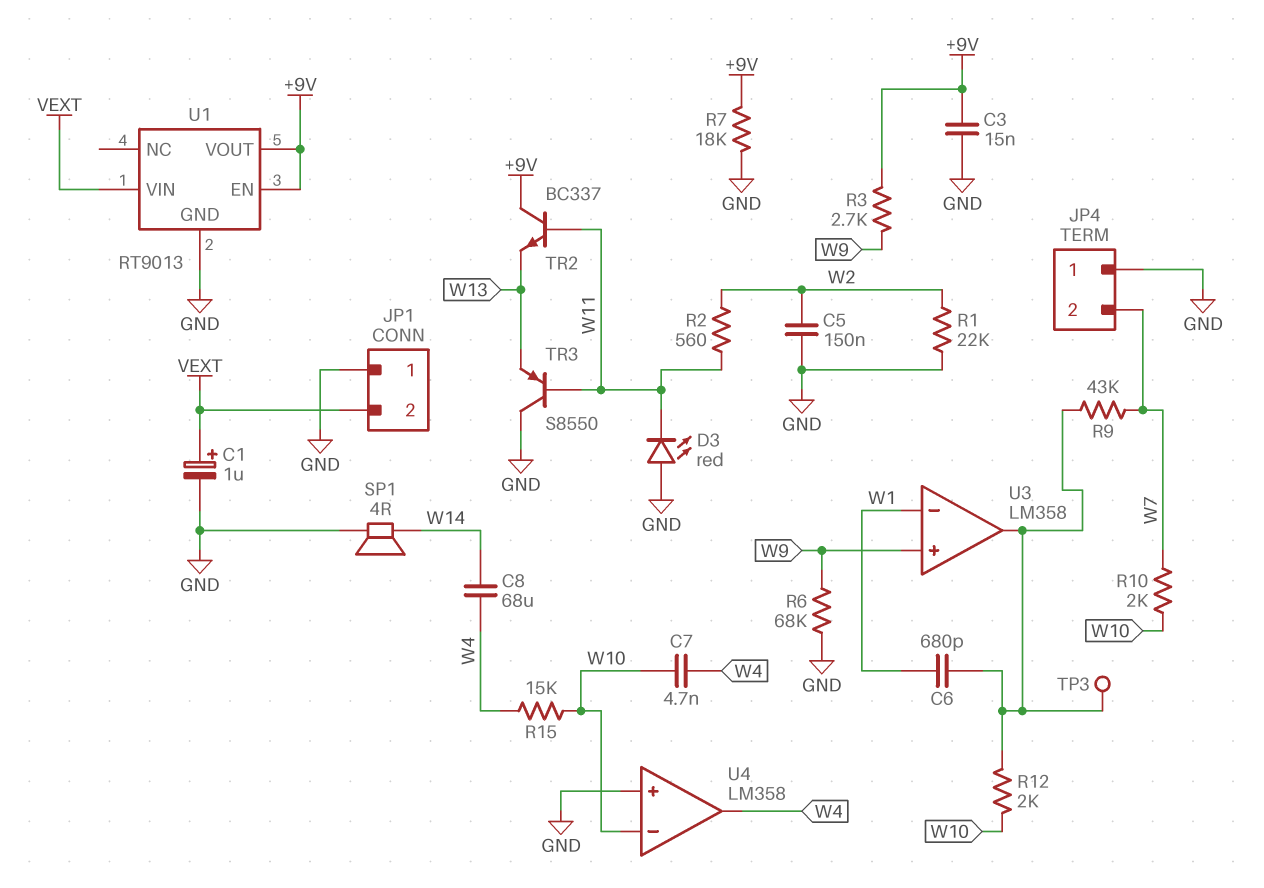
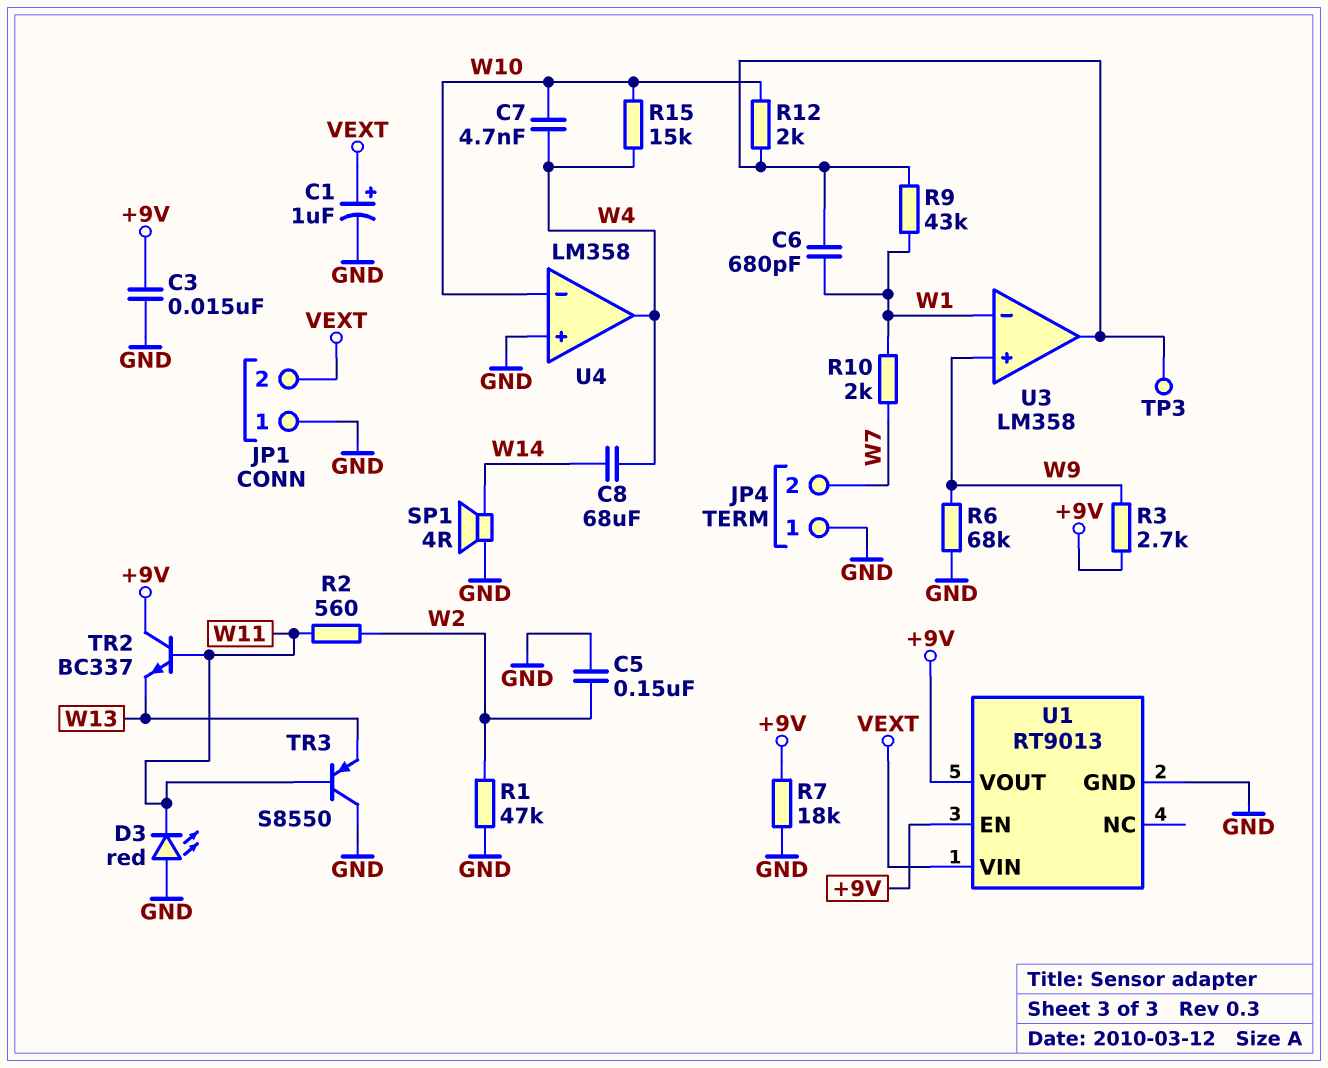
R1: 22k (GND, W2) -> 47k (GND, W2)
R9: 43k (U3/out, W7) -> 43k (U3/out, W1)
R10: 2k (W7, W10) -> 2k (W1, W7)

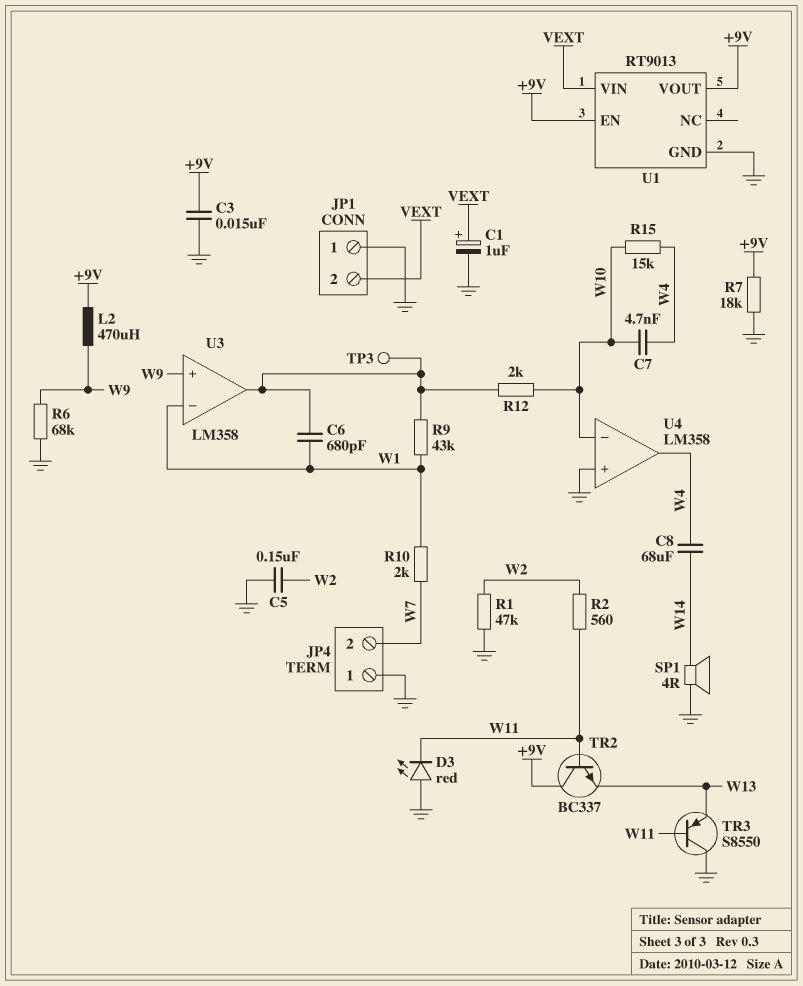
L2: none -> 470uH (+9V, W9)
R3: 2.7k (+9V, W9) -> none

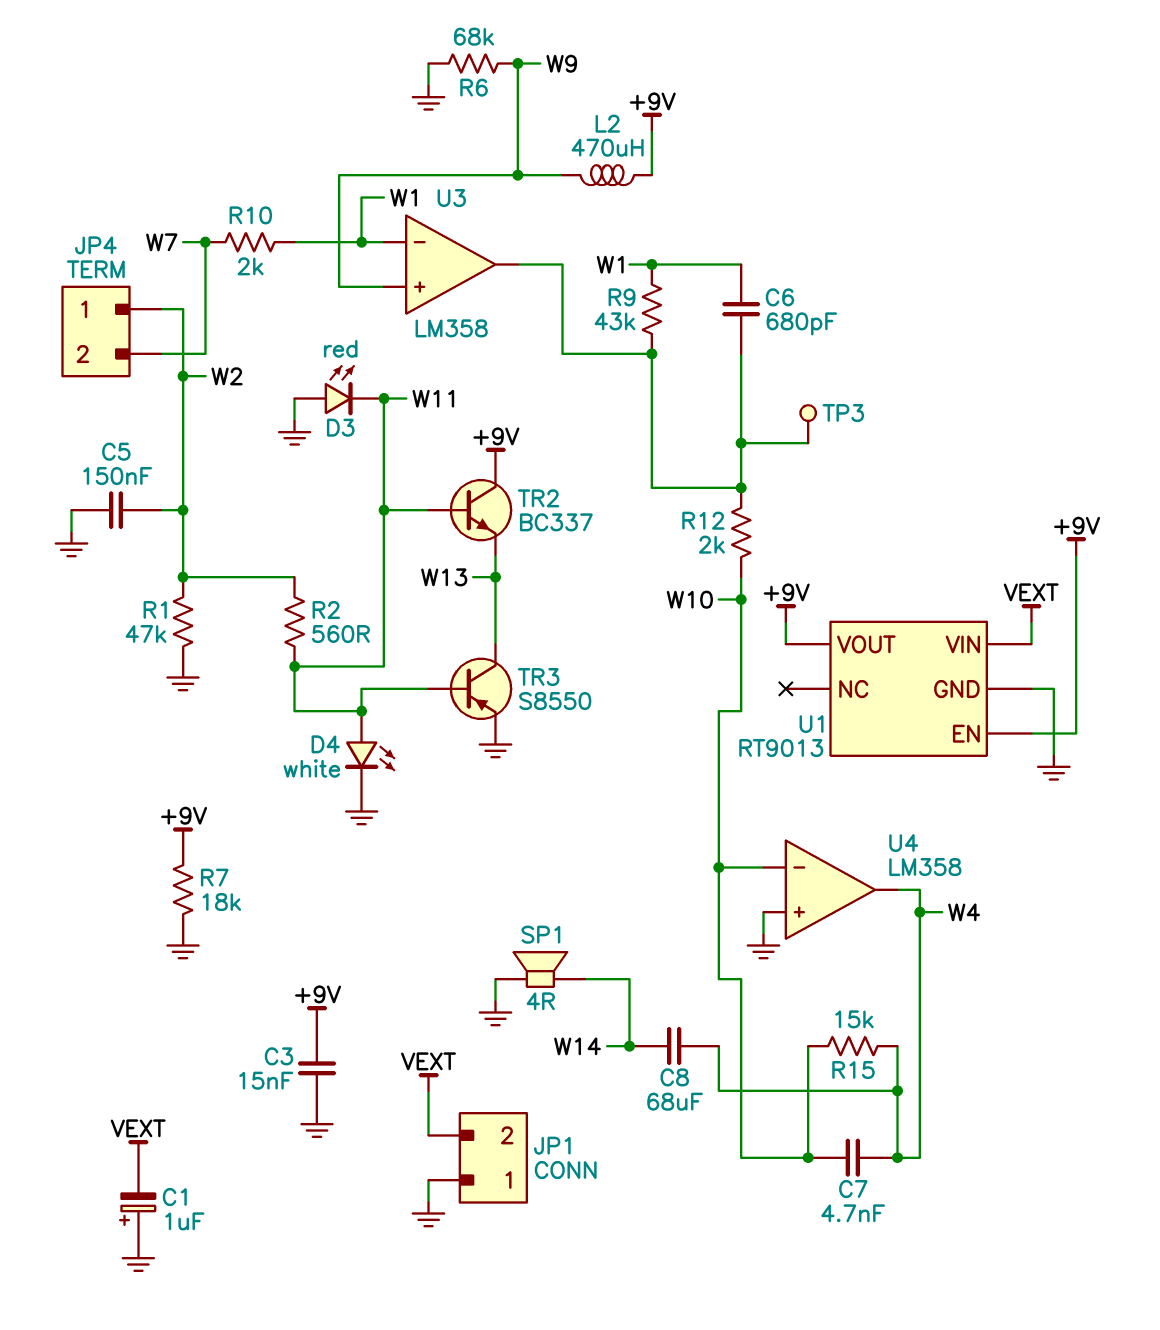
C1: 1uF (plus VEXT, minus GND) -> 1uF (plus GND, minus VEXT)
D4: none -> LED white (A W11, K GND)
JP4 pin 1: GND -> W2
TR3: PNP S8550 (B W11, C GND, E W13) -> PNP S8550 (B W11, C W13, E GND)

